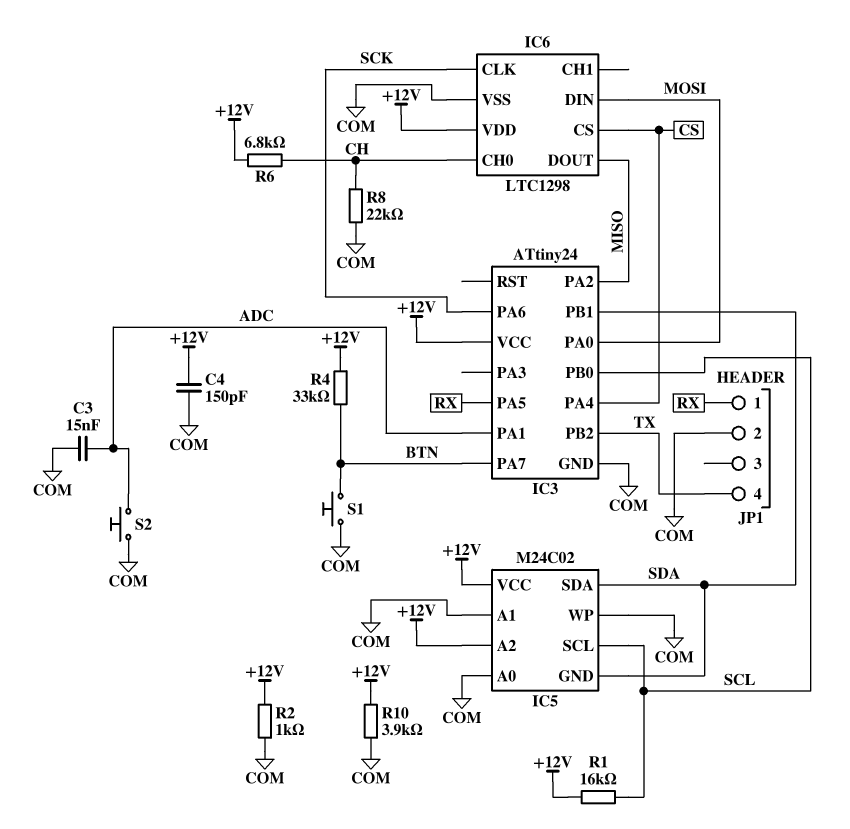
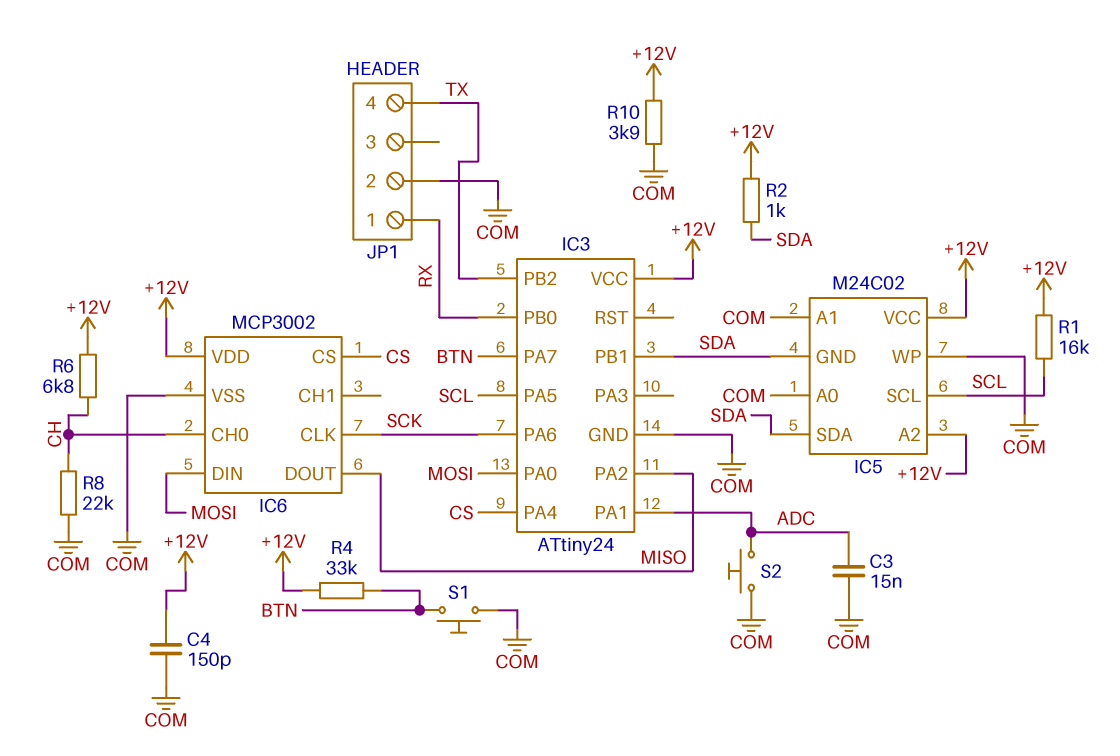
IC3 pin PA5: RX -> SCL
IC3 pin PB0: SCL -> RX
IC6: LTC1298 -> MCP3002
R2: 1k (+12V, COM) -> 1k (+12V, SDA)

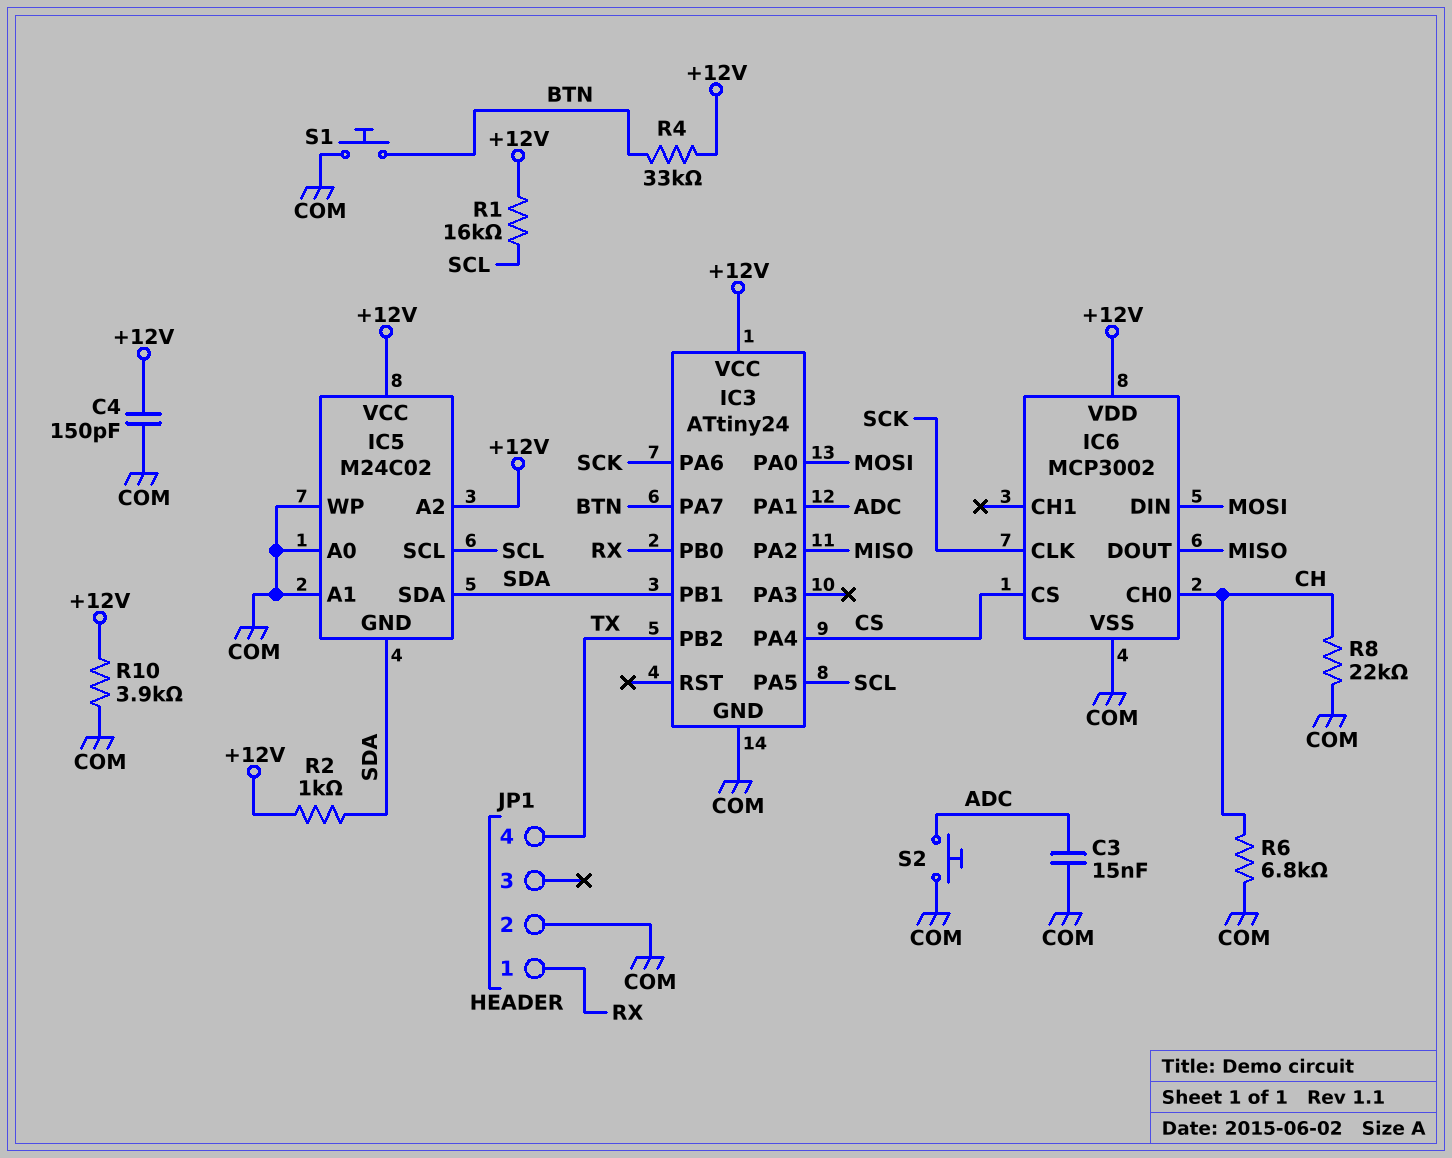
R6: 6.8k (+12V, CH) -> 6.8k (CH, COM)

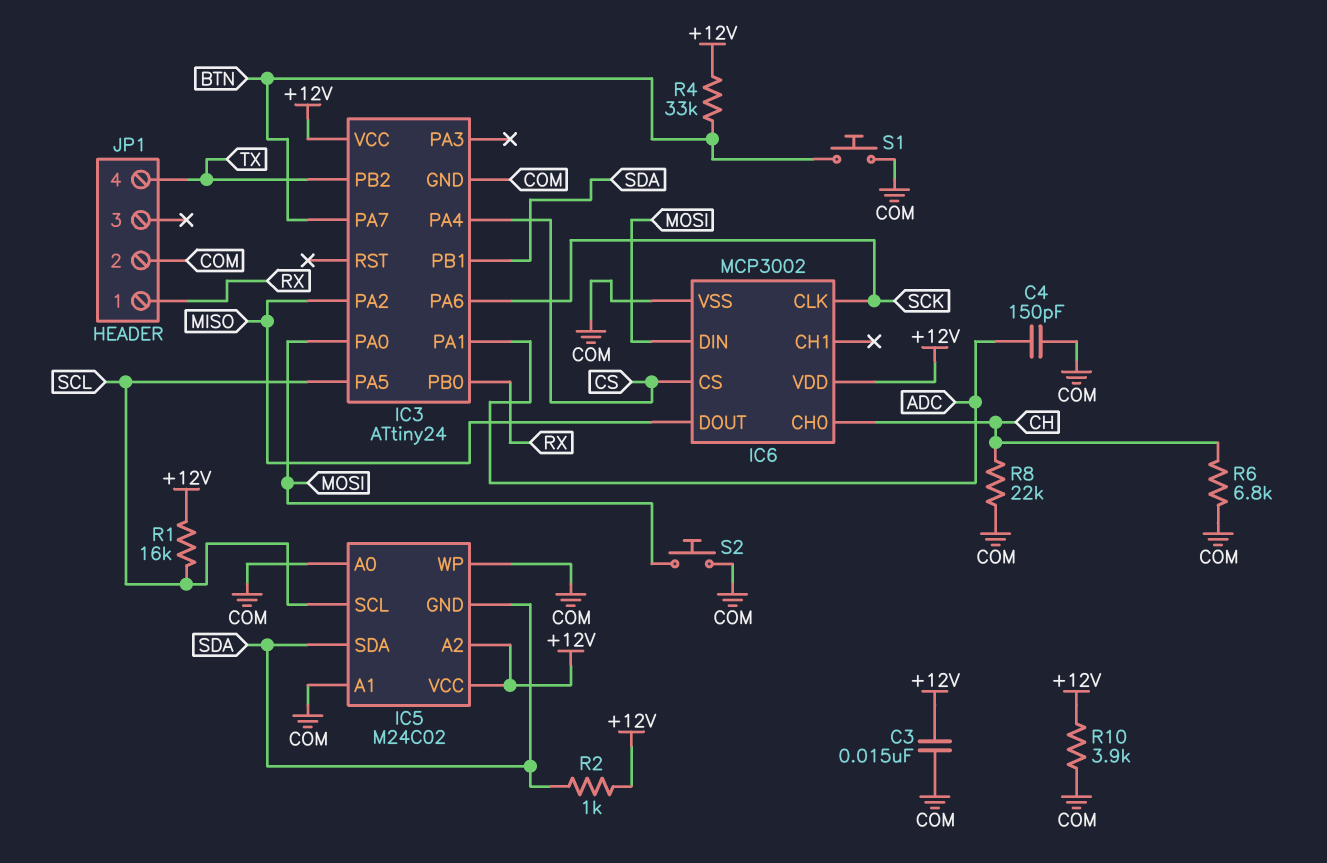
C3: 15nF (ADC, COM) -> 15nF (+12V, COM)
C4: 150pF (+12V, COM) -> 150pF (ADC, COM)
S2: button (ADC, COM) -> button (COM, MOSI)

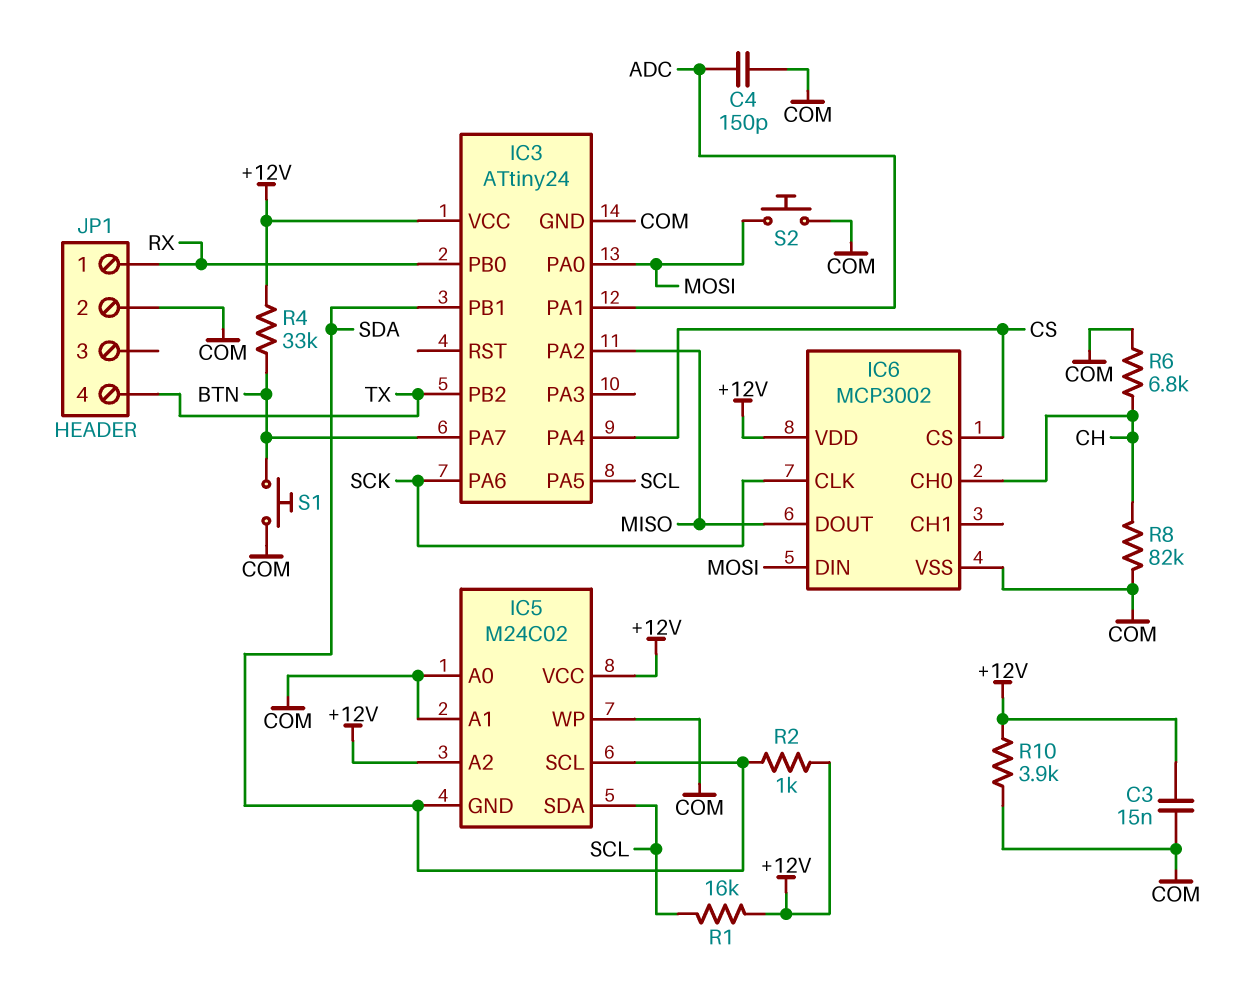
IC5 pin SCL: SCL -> SDA
IC5 pin SDA: SDA -> SCL
R8: 22k (CH, COM) -> 82k (CH, COM)

